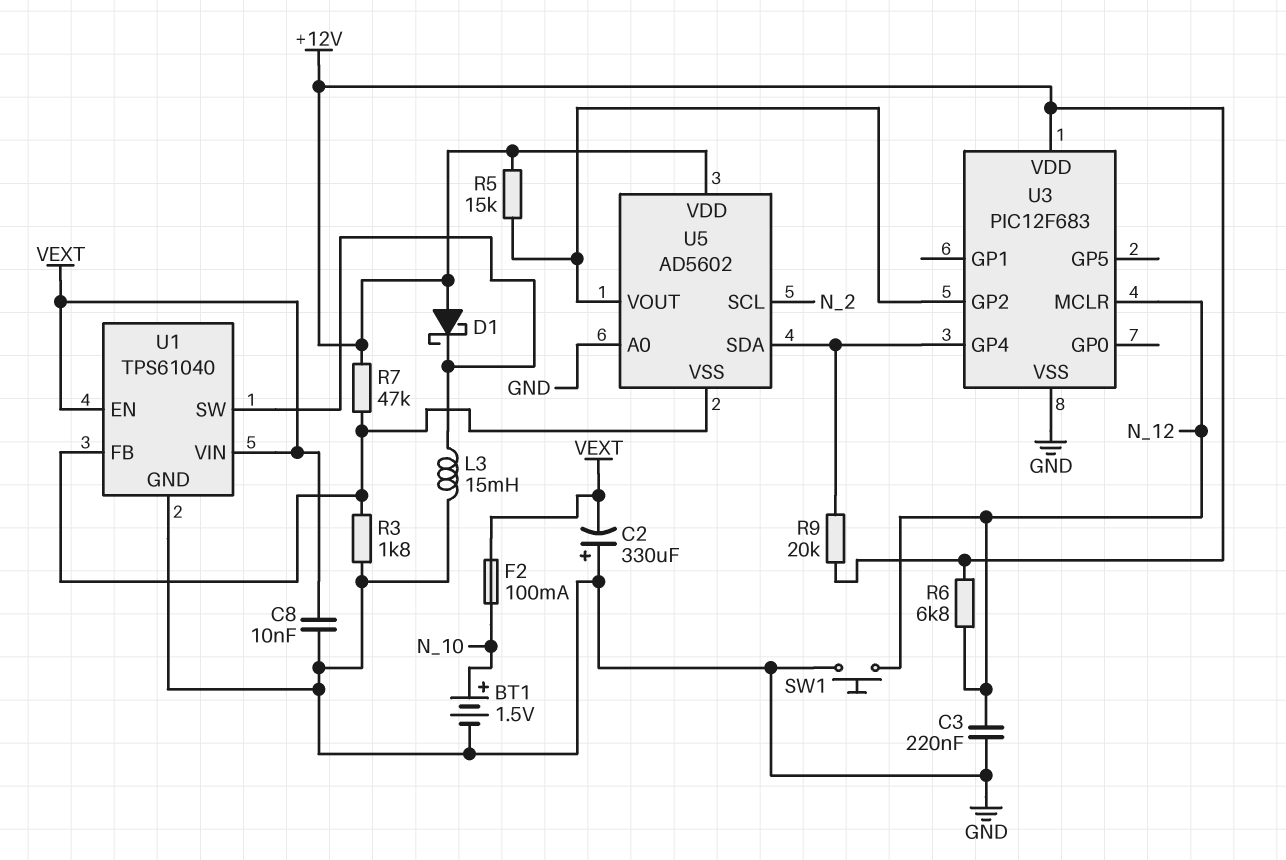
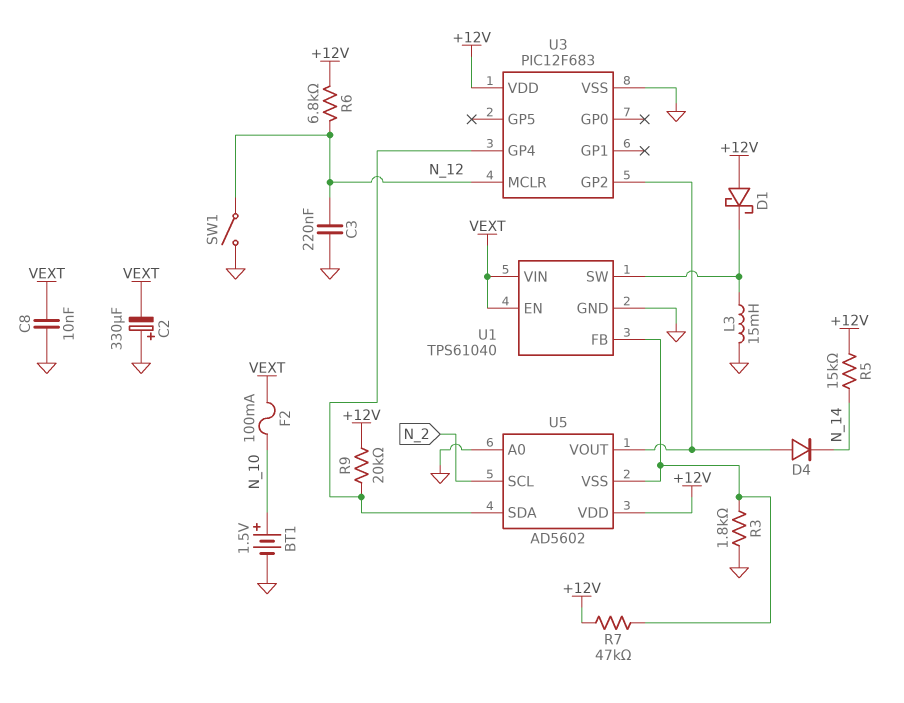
D4: none -> diode (A U3/GP2, K N_14)
R5: 15k (+12V, U3/GP2) -> 15k (+12V, N_14)
SW1: button (GND, N_12) -> switch (GND, N_12)

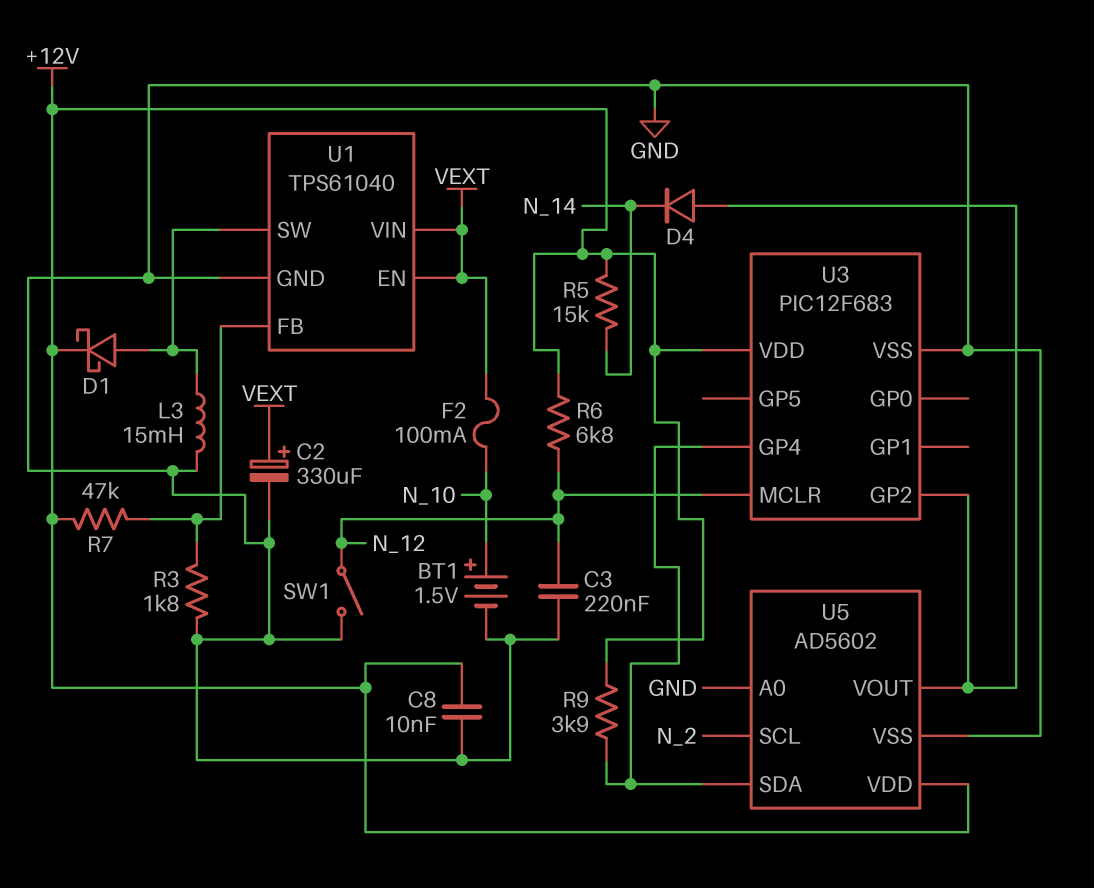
C2: 330uF (plus GND, minus VEXT) -> 330uF (plus VEXT, minus GND)
C8: 10nF (GND, VEXT) -> 10nF (+12V, GND)
D1: schottky (A +12V, K U1/SW) -> schottky (A U1/SW, K +12V)
R9: 20k (+12V, U3/GP4) -> 3.9k (+12V, U3/GP4)
U5 pin VSS: U1/FB -> GND

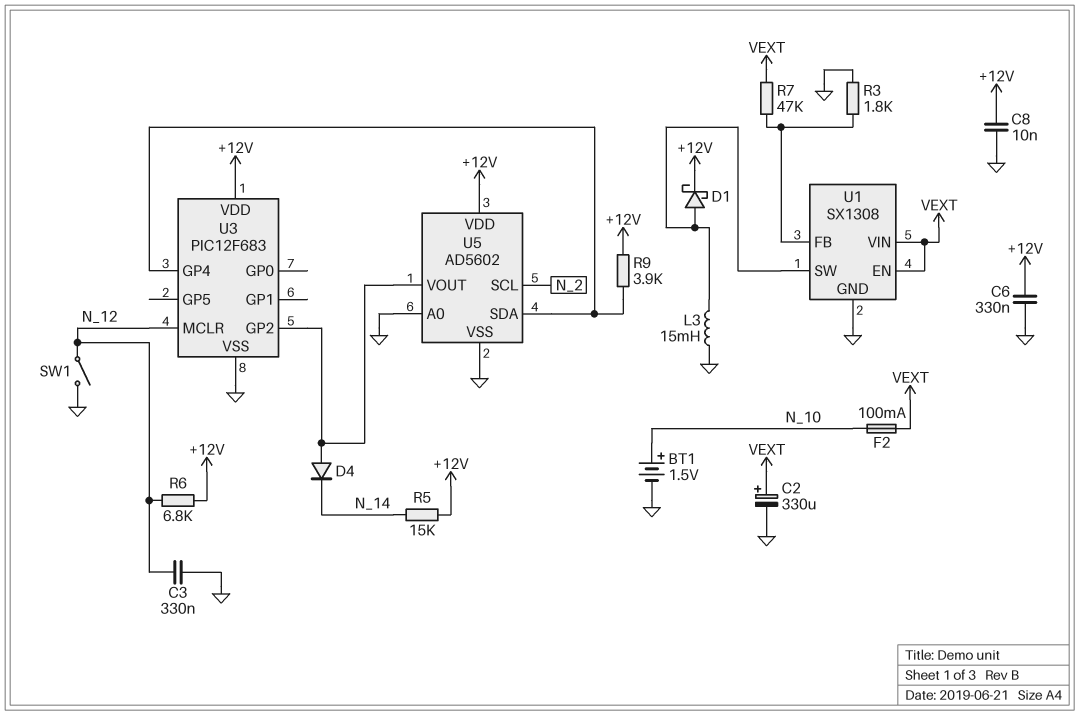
C3: 220nF (GND, N_12) -> 330nF (GND, N_12)
C6: none -> 330nF (+12V, GND)
R7: 47k (+12V, U1/FB) -> 47k (U1/FB, VEXT)
U1: TPS61040 -> SX1308

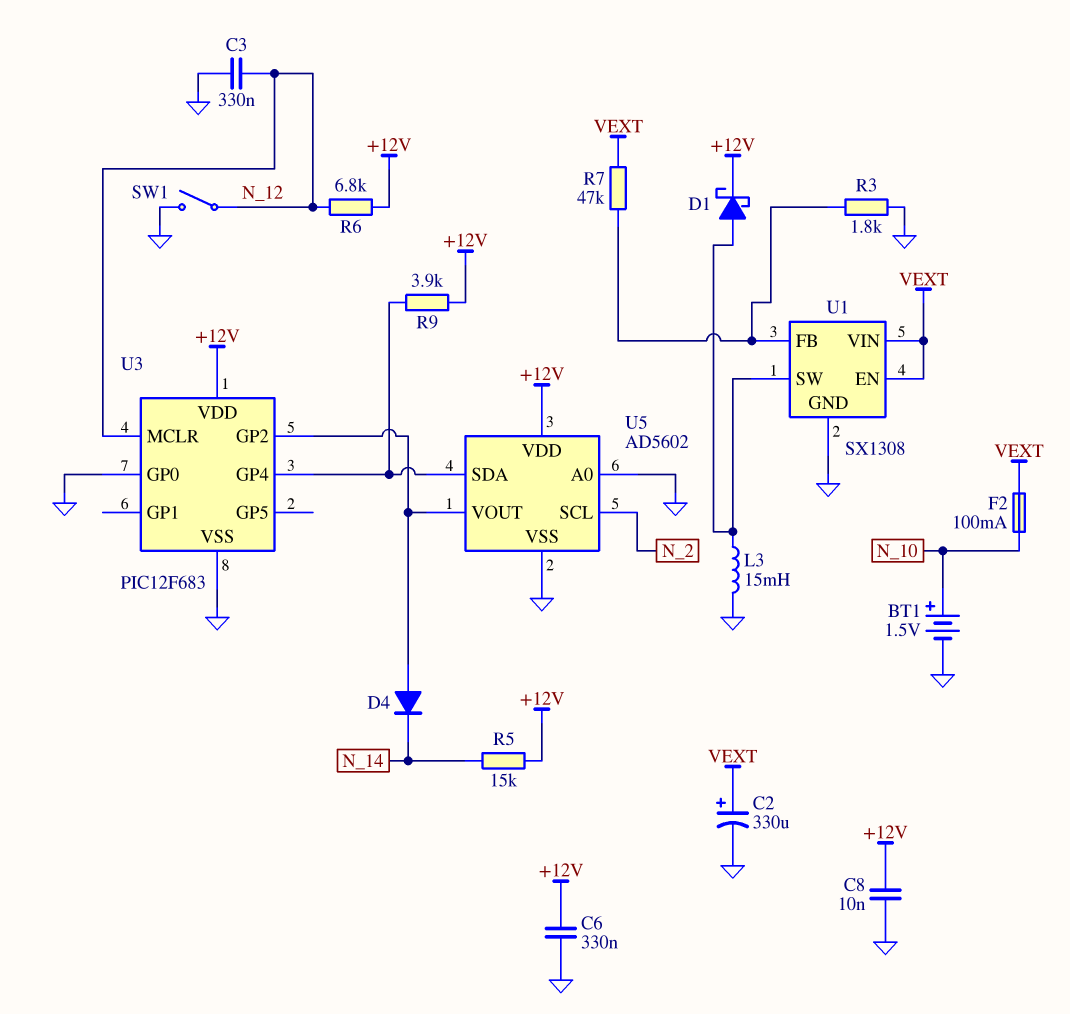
U3 pin GP0: none -> GND

